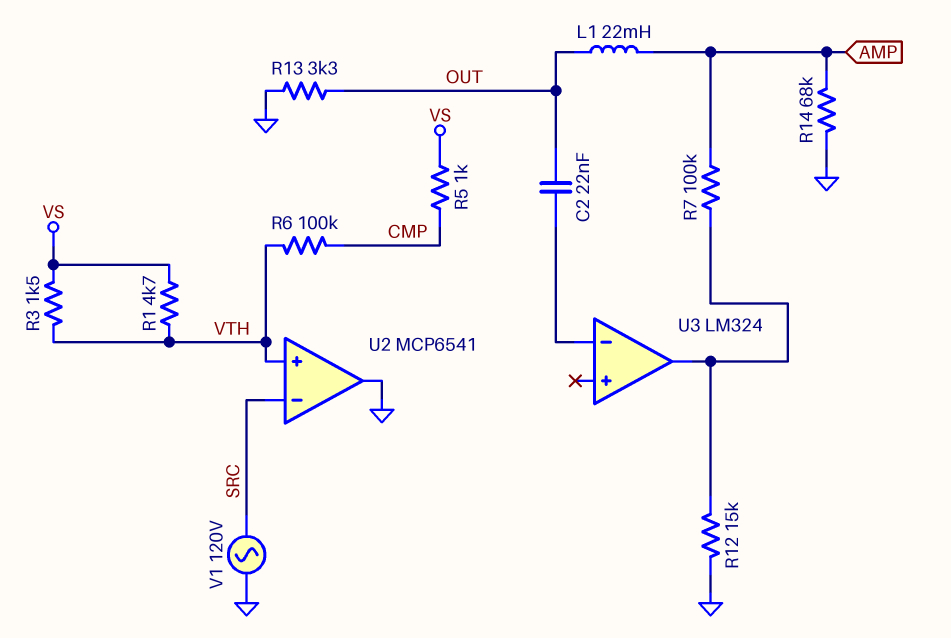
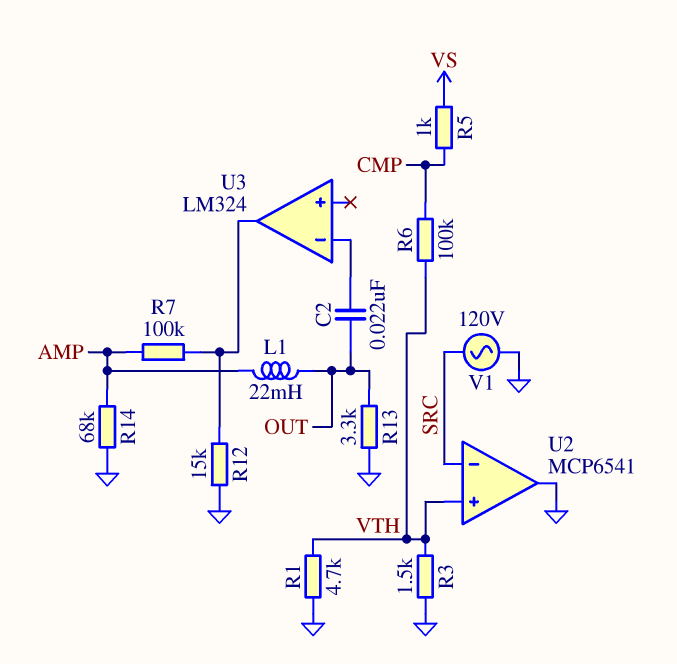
R1: 4.7k (VS, VTH) -> 4.7k (GND, VTH)
R3: 1.5k (VS, VTH) -> 1.5k (GND, VTH)

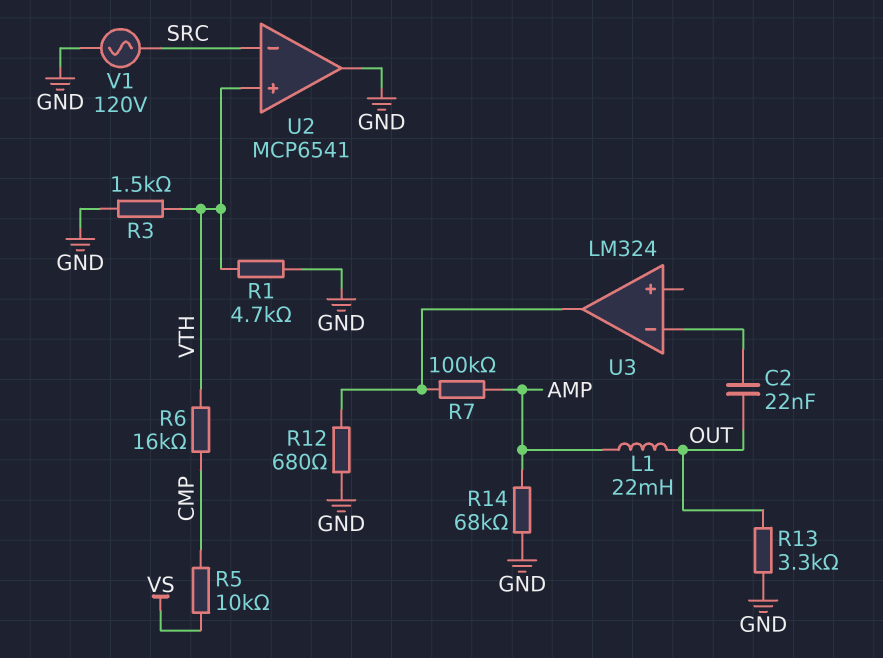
R5: 1k (CMP, VS) -> 10k (CMP, VS)
R6: 100k (CMP, VTH) -> 16k (CMP, VTH)
R12: 15k (GND, U3/out) -> 680 (GND, U3/out)

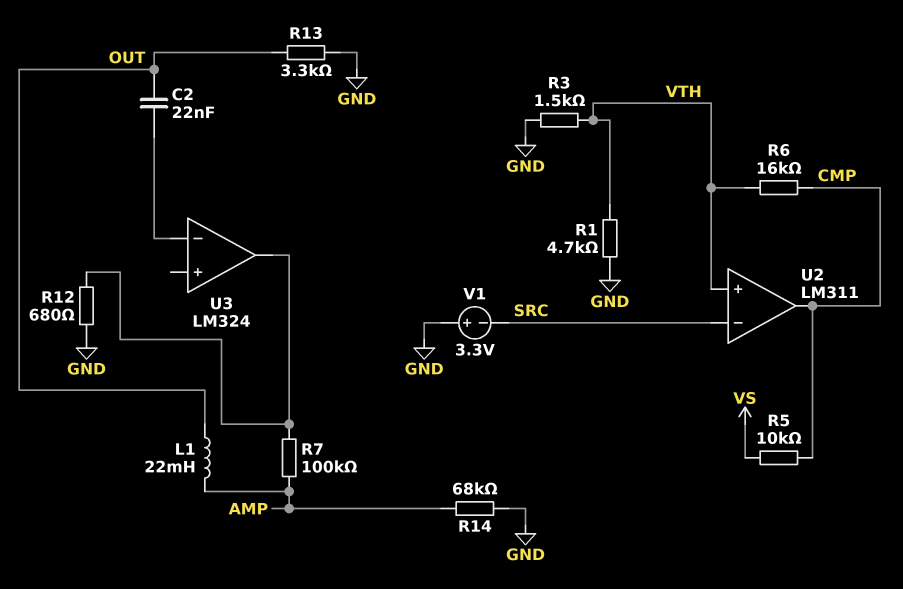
U2: MCP6541 -> LM311
U2 pin out: GND -> CMP
V1: AC 120V (GND, SRC) -> 3.3V (plus GND, minus SRC)

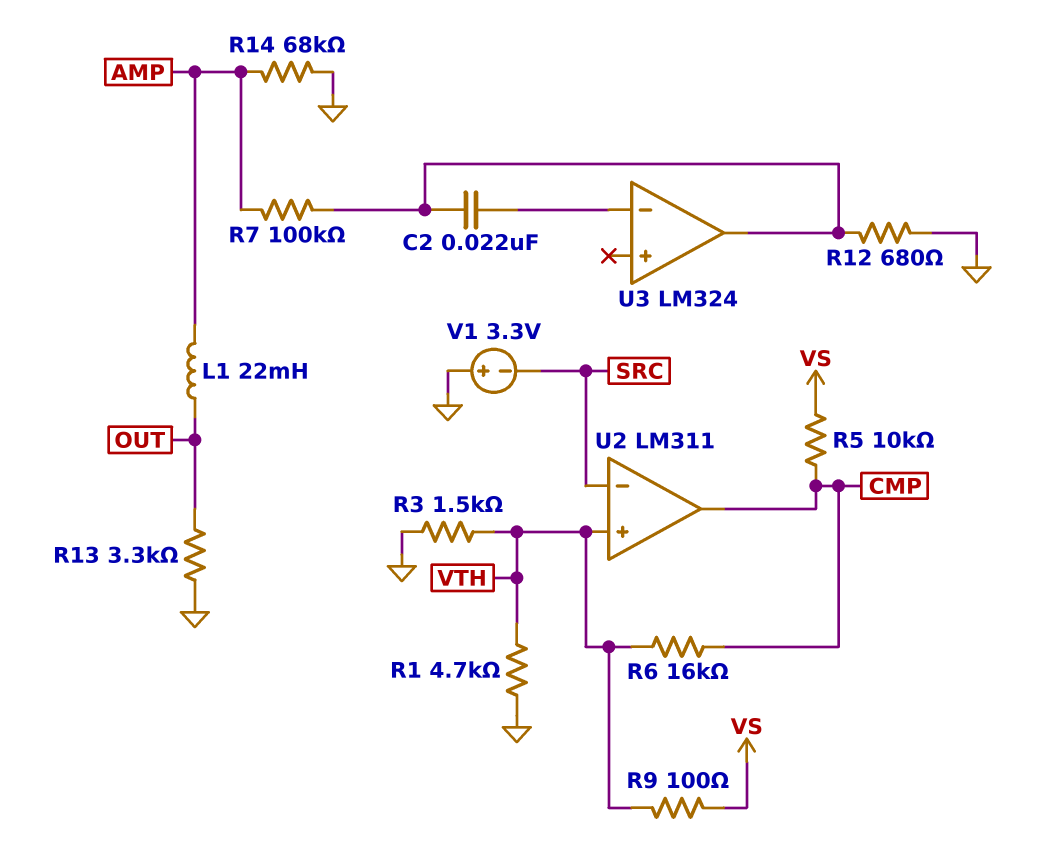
C2: 22nF (OUT, U3/in-) -> 22nF (U3/in-, U3/out)
R9: none -> 100 (VS, VTH)

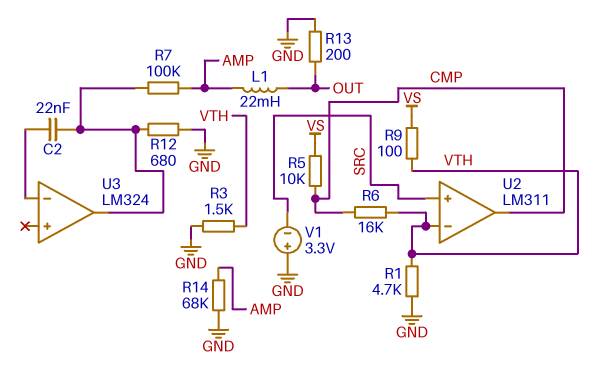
R13: 3.3k (GND, OUT) -> 200 (GND, OUT)
U2 pin in+: VTH -> SRC
U2 pin in-: SRC -> VTH

